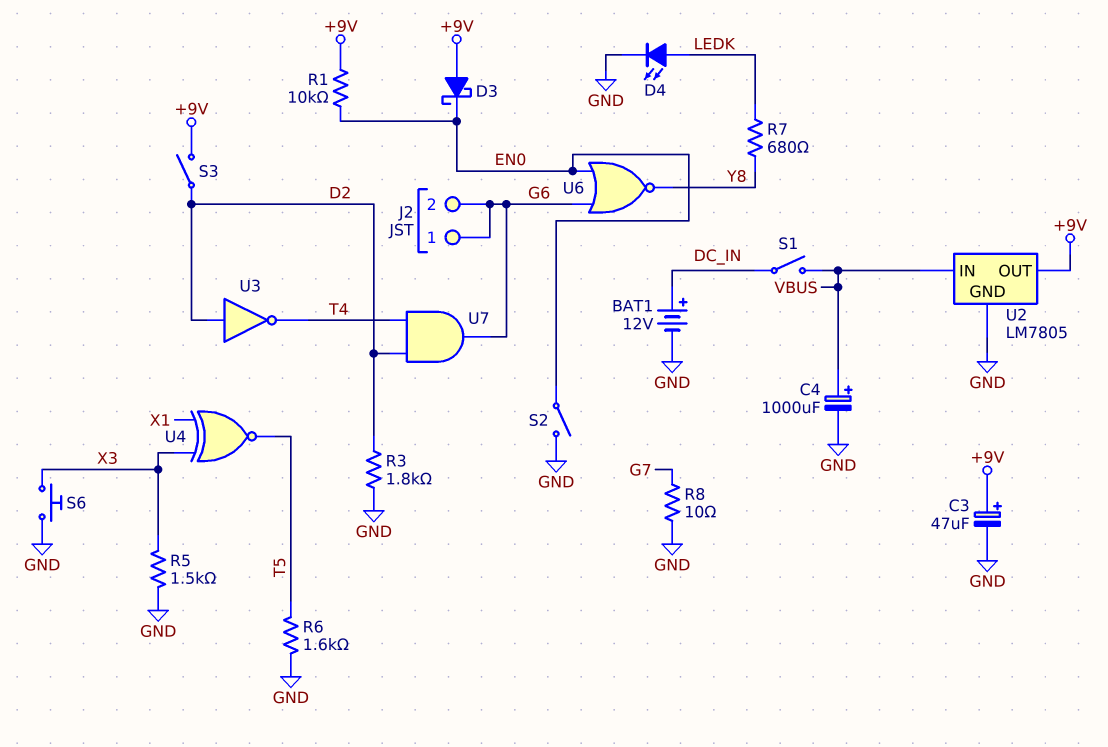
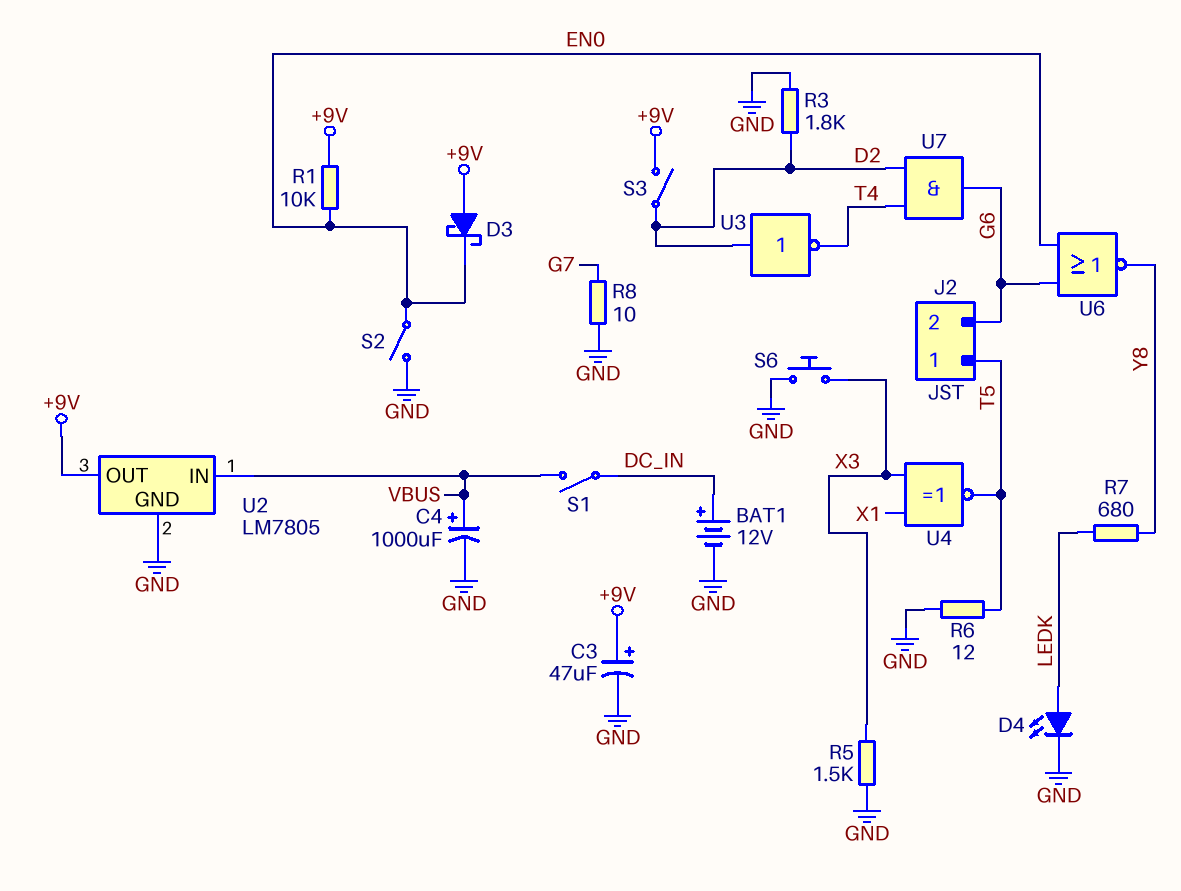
J2 pin 1: G6 -> T5
R6: 1.6k (GND, T5) -> 12 (GND, T5)

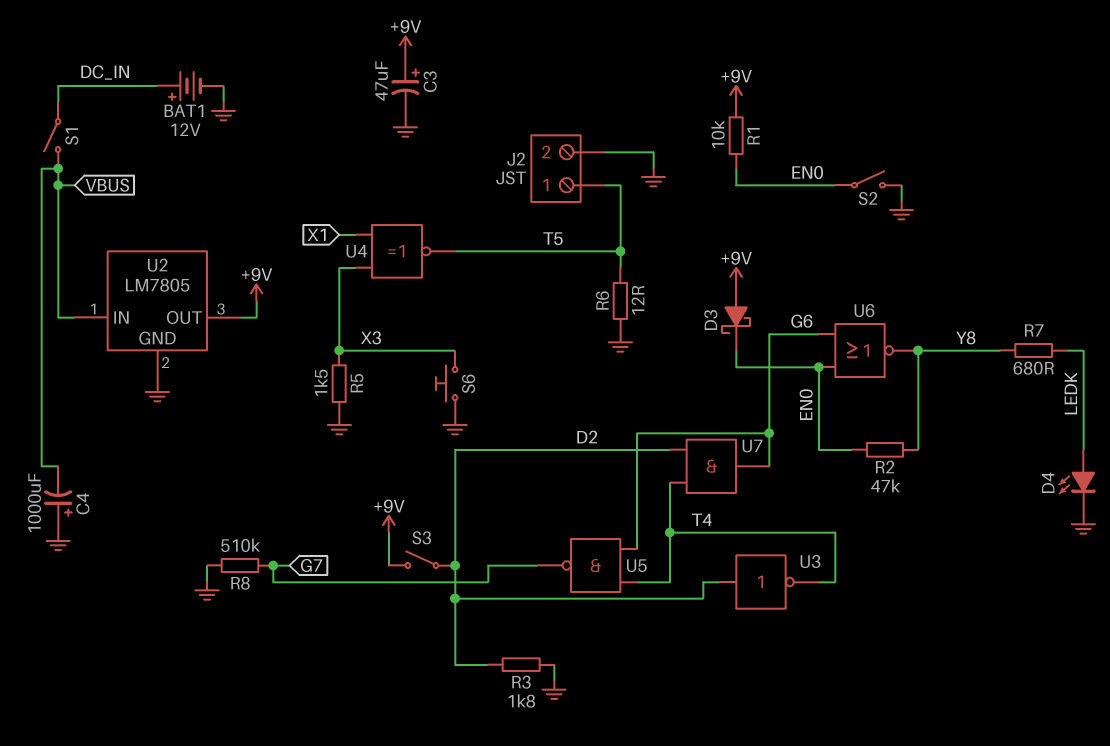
C4: 1000uF (plus VBUS, minus GND) -> 1000uF (plus GND, minus VBUS)
J2 pin 2: G6 -> GND
R2: none -> 47k (EN0, Y8)
R8: 10 (G7, GND) -> 510k (G7, GND)
U5: none -> NAND (in G6, in T4, out G7)

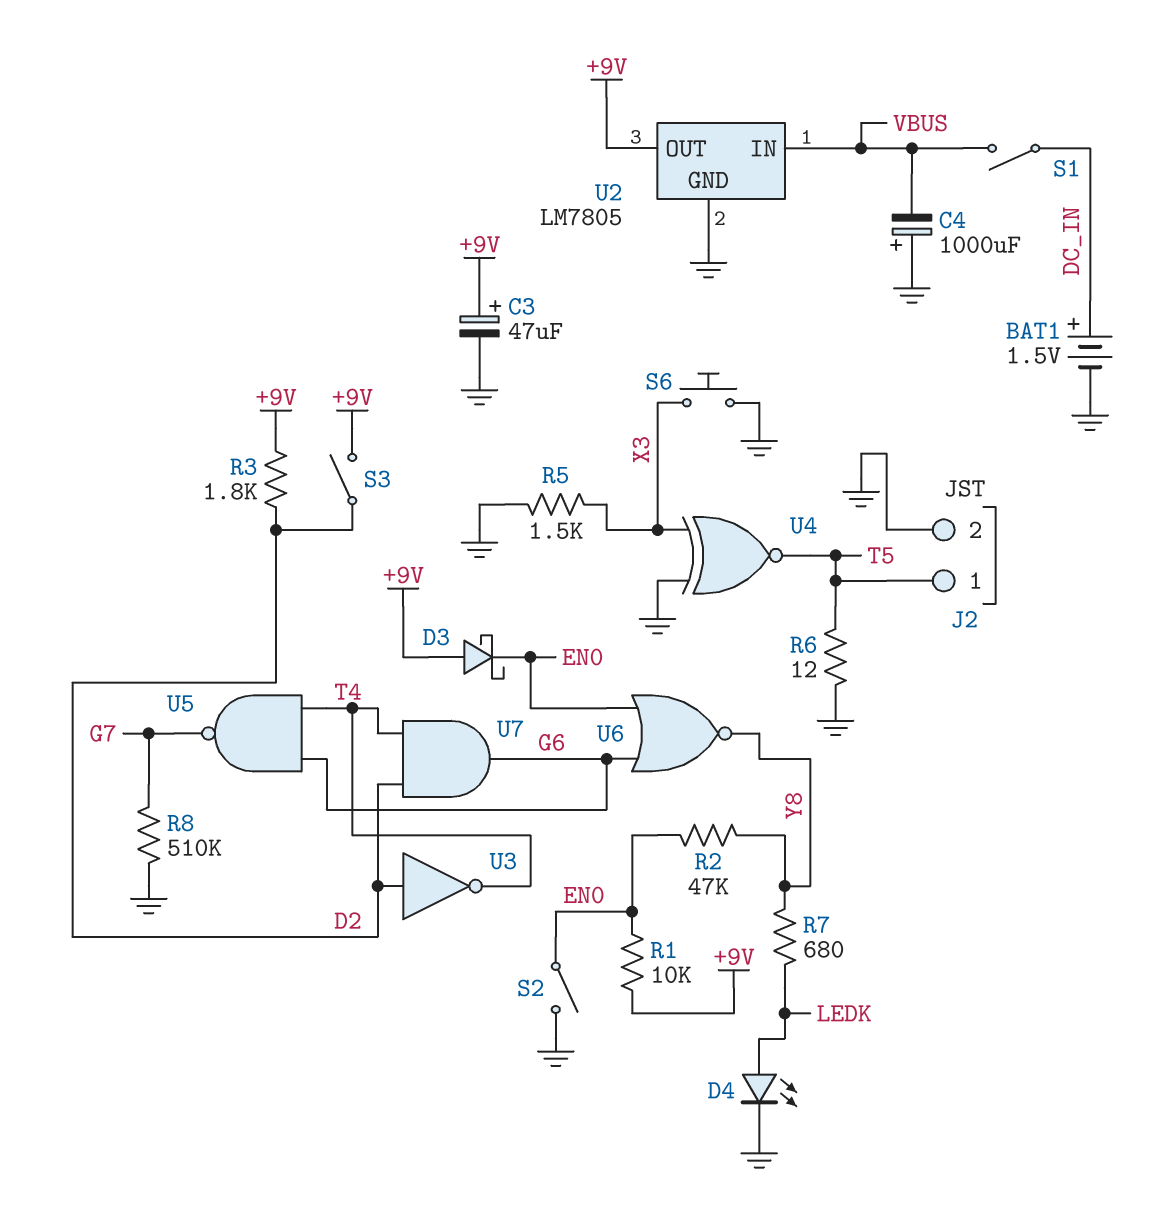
BAT1: 12V (plus DC_IN, minus GND) -> 1.5V (plus DC_IN, minus GND)
R3: 1.8k (D2, GND) -> 1.8k (+9V, D2)
U4: XNOR (in X1, in X3, out T5) -> XNOR (in GND, in X3, out T5)

